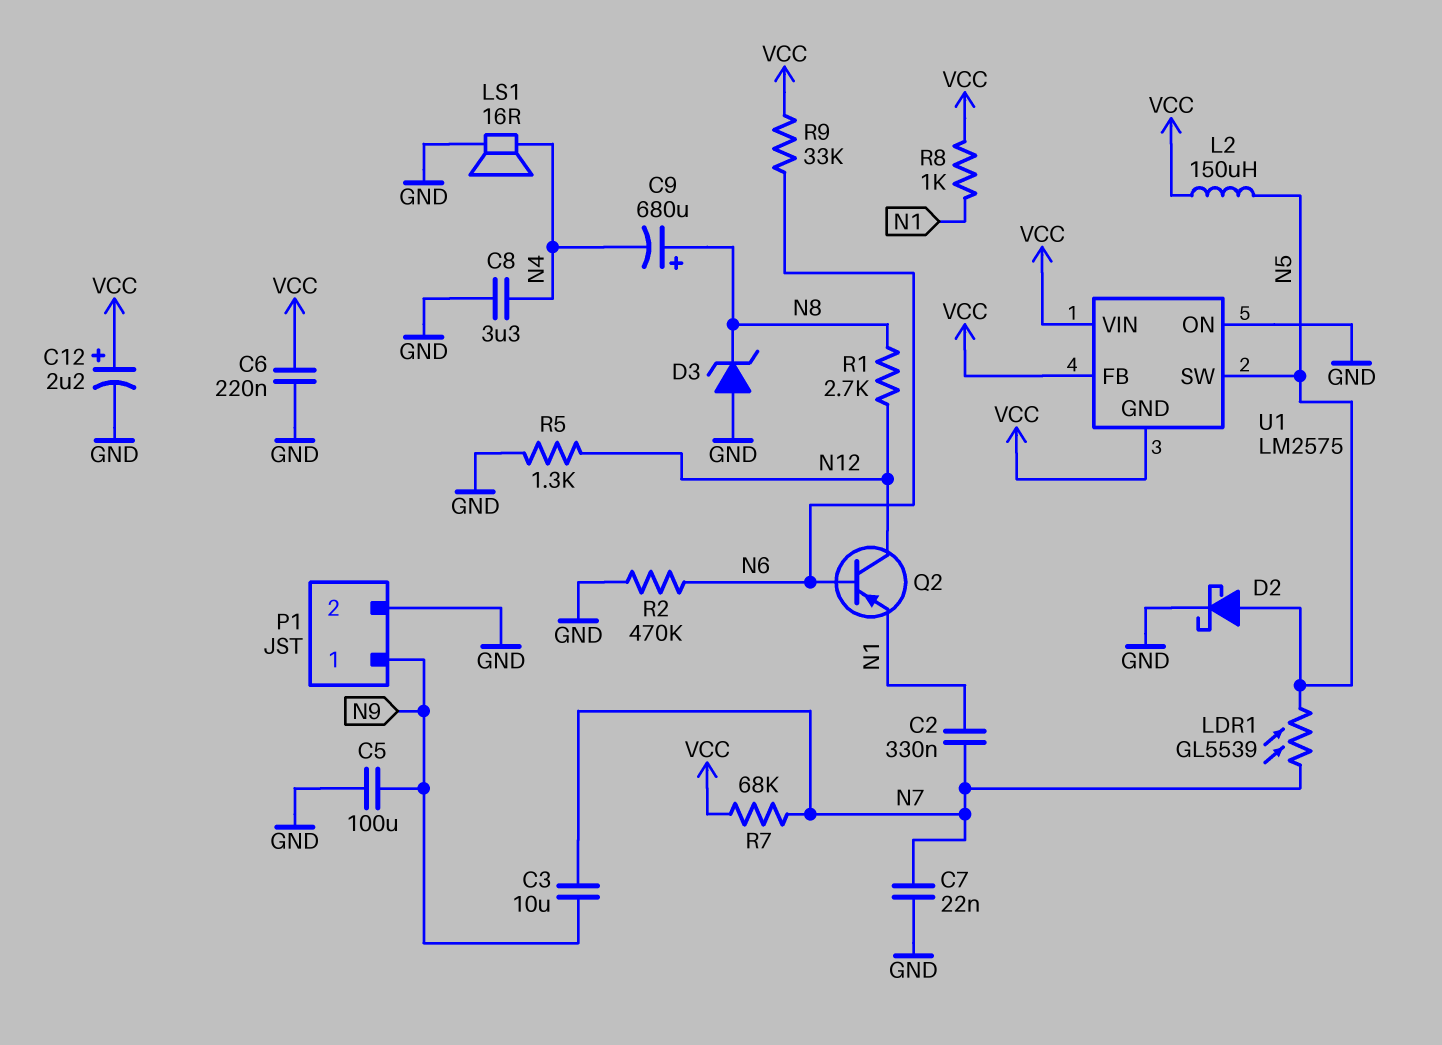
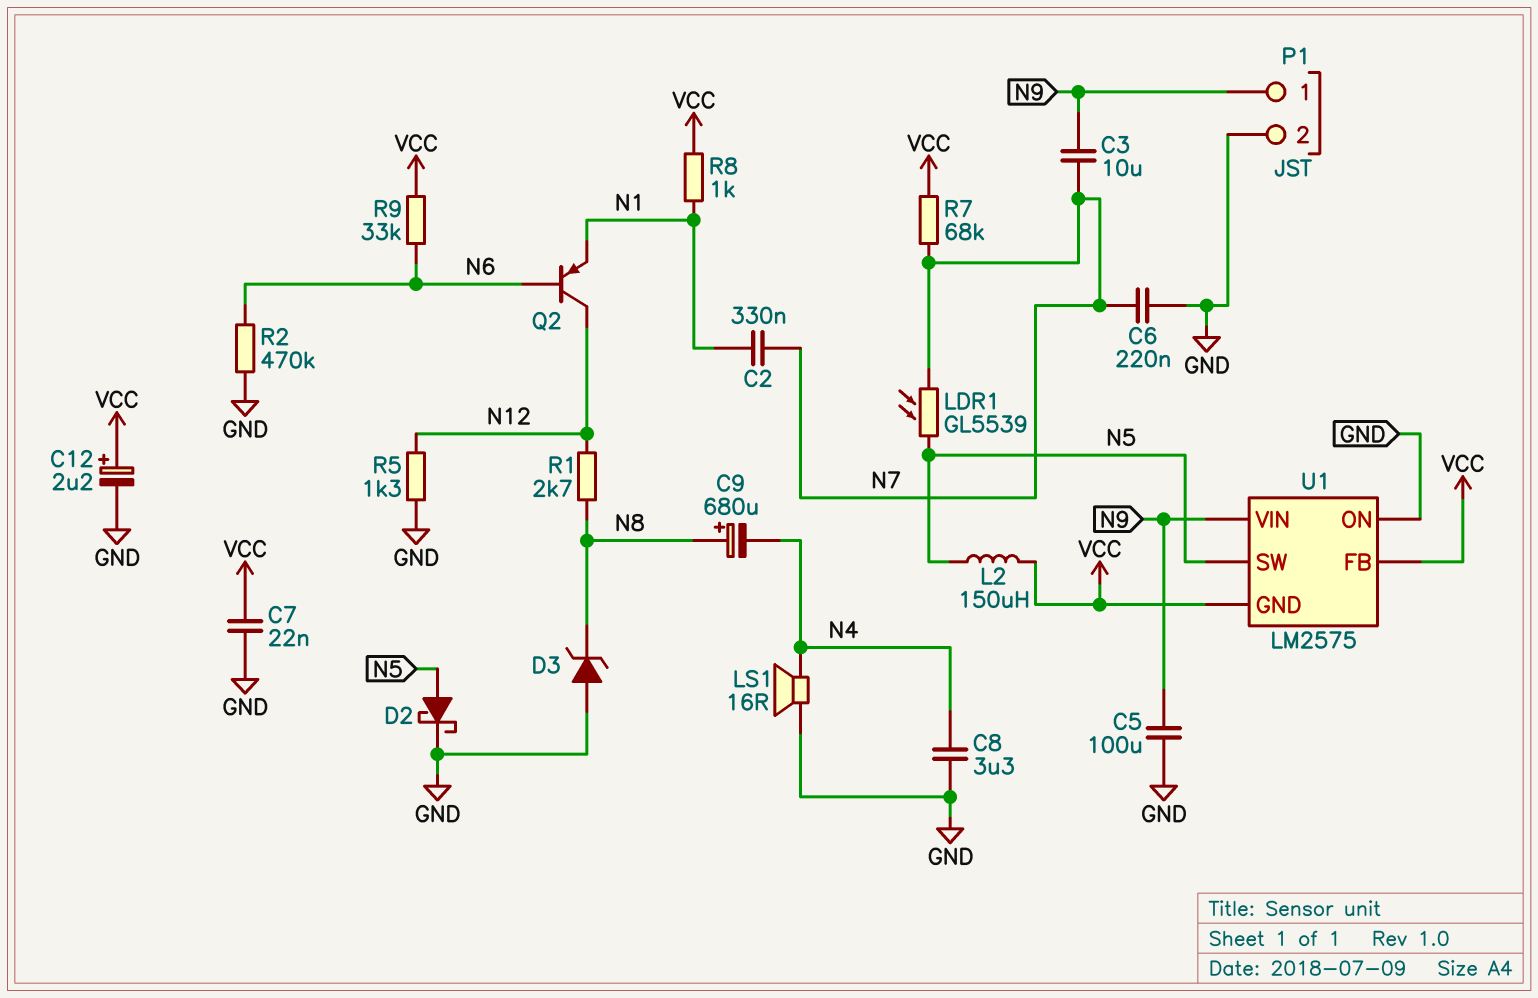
C6: 220nF (GND, VCC) -> 220nF (GND, N7)
C7: 22nF (GND, N7) -> 22nF (GND, VCC)
U1 pin VIN: VCC -> N9

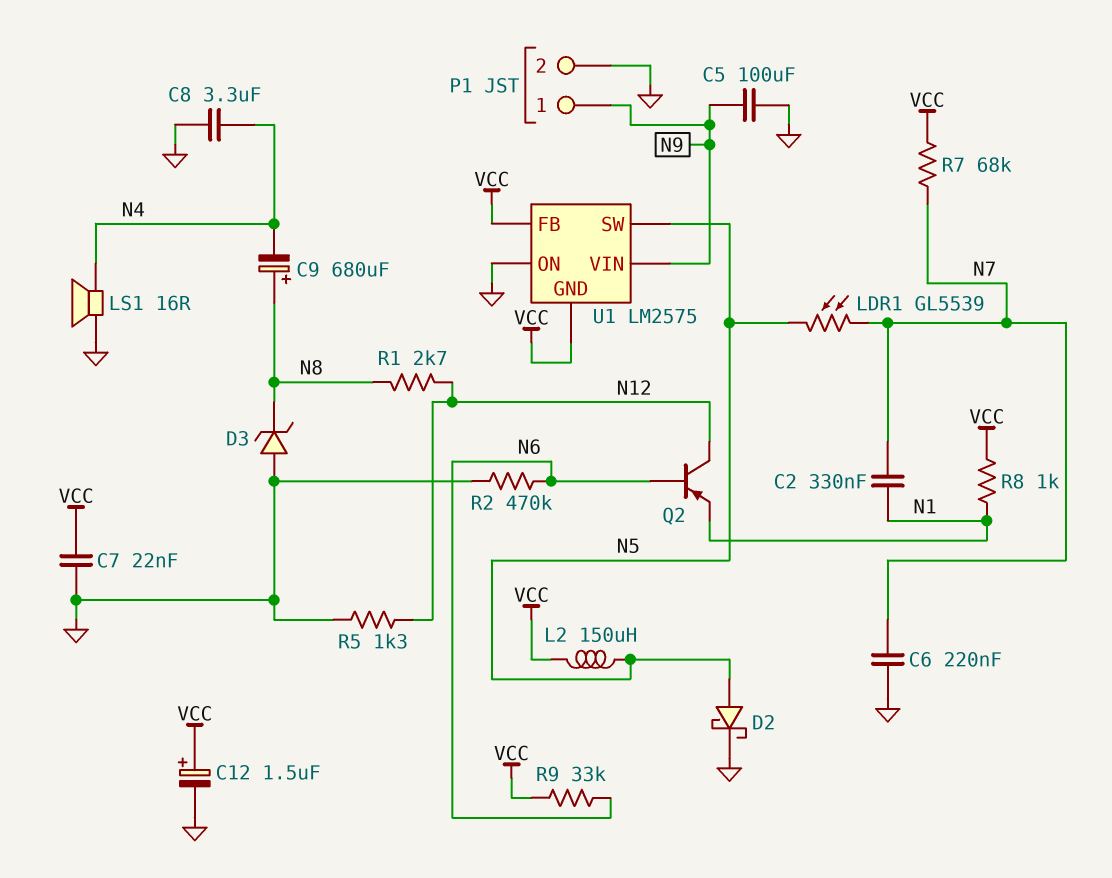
C3: 10uF (N7, N9) -> none
C12: 2.2uF (plus VCC, minus GND) -> 1.5uF (plus VCC, minus GND)

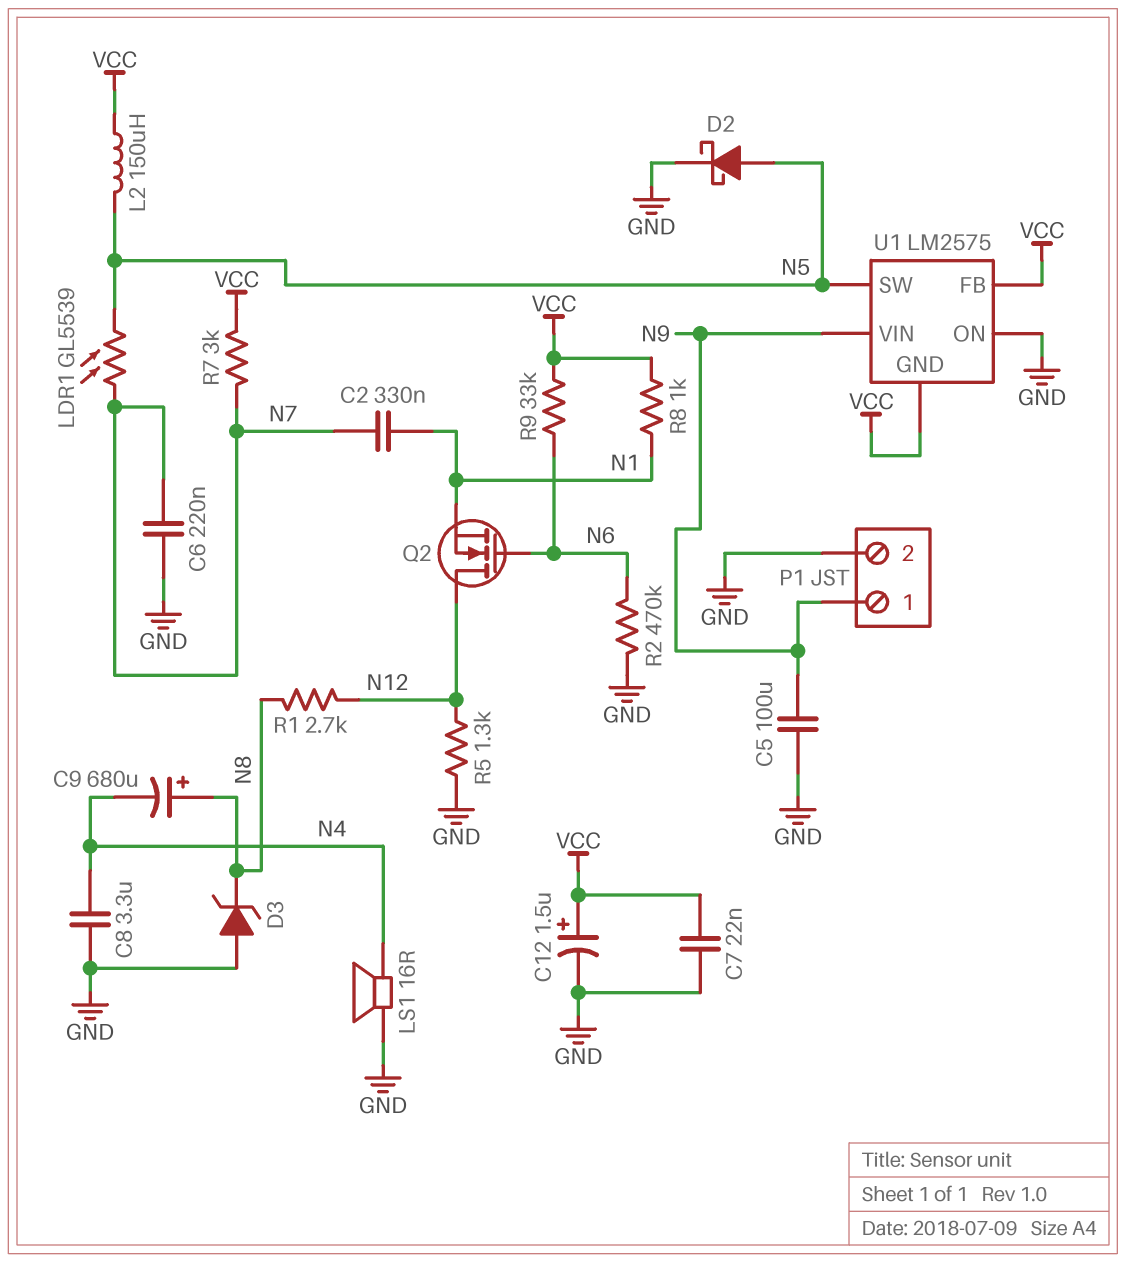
Q2: PNP (B N6, C N12, E N1) -> NMOS (G N6, D N12, S N1)
R7: 68k (N7, VCC) -> 3k (N7, VCC)

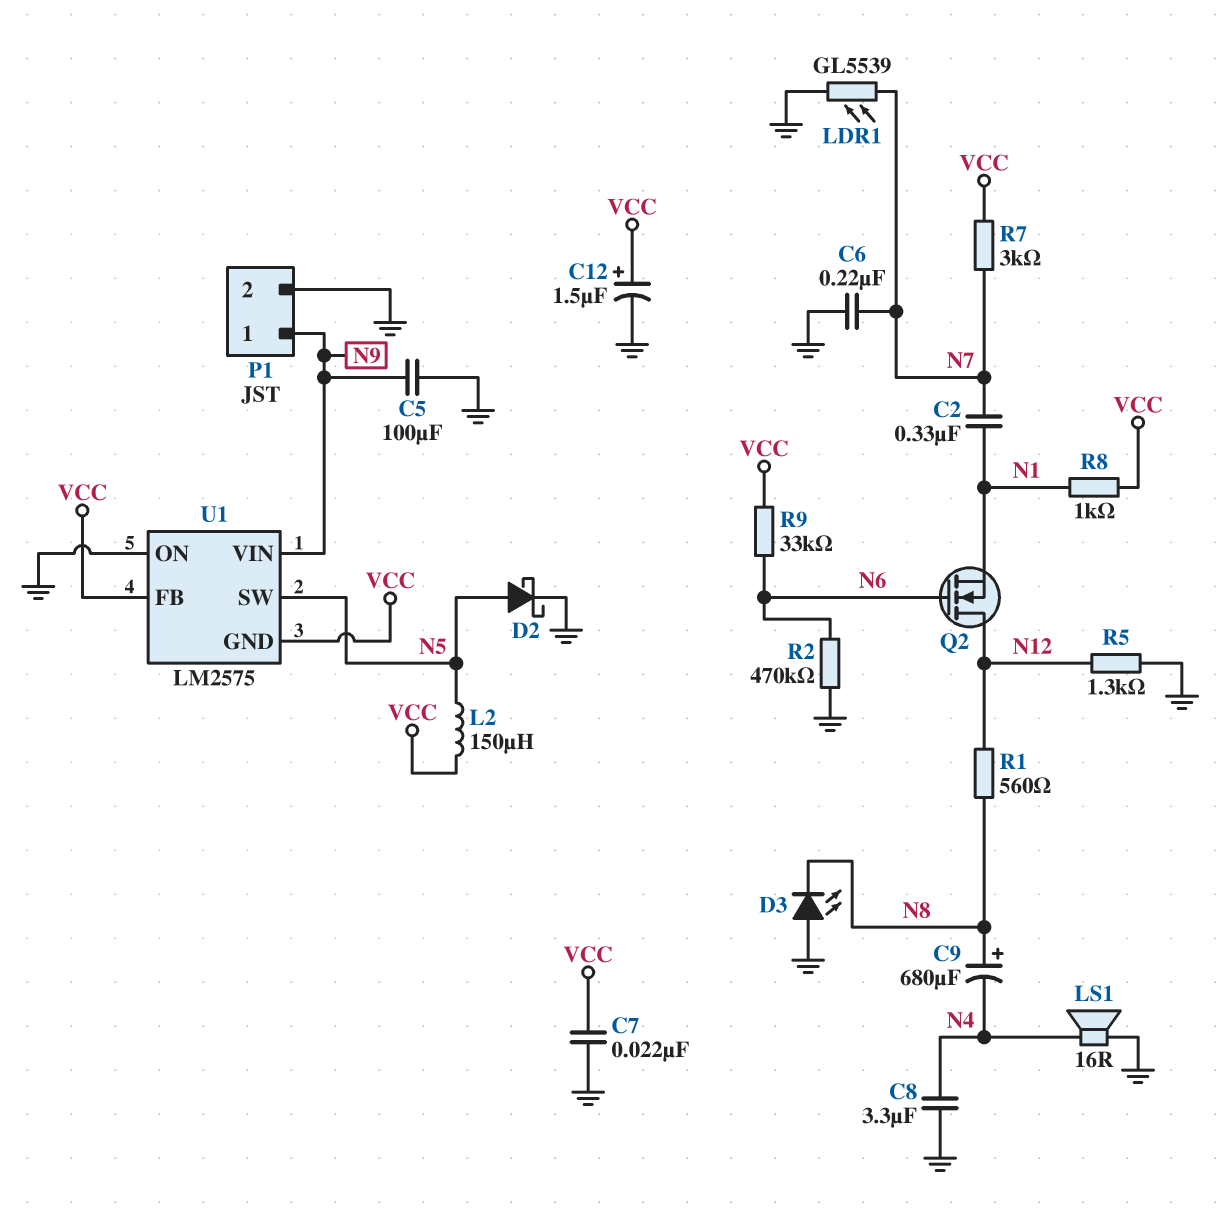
D3: zener (A GND, K N8) -> LED (A GND, K N8)
LDR1: GL5539 (N5, N7) -> GL5539 (GND, N7)
R1: 2.7k (N8, N12) -> 560 (N8, N12)

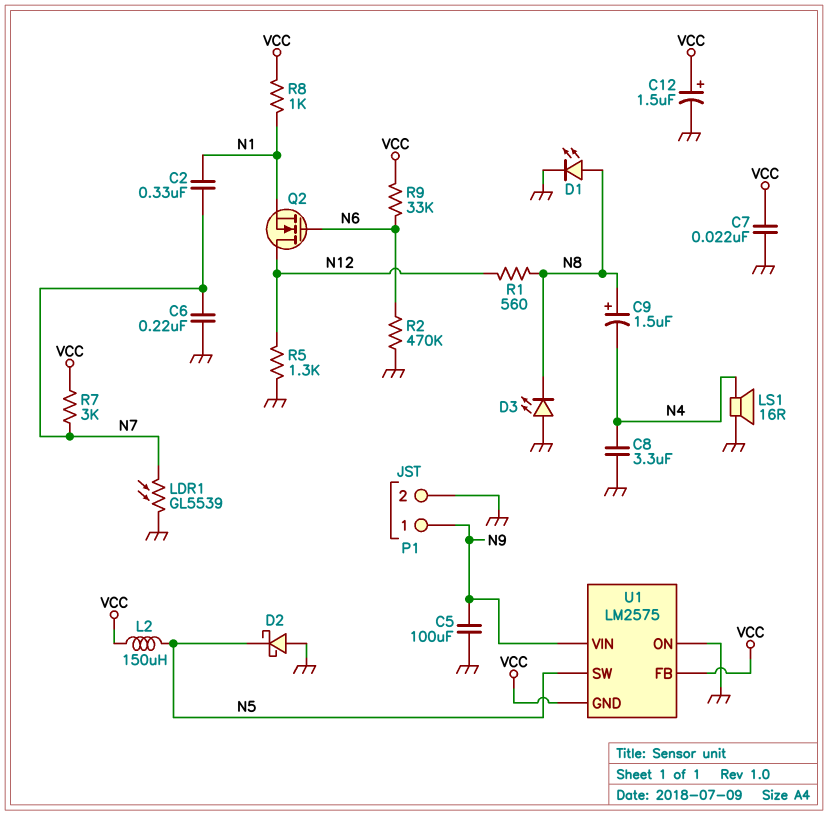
C9: 680uF (plus N8, minus N4) -> 1.5uF (plus N8, minus N4)
D1: none -> LED (A N8, K GND)
D2: schottky (A N5, K GND) -> schottky (A GND, K N5)

